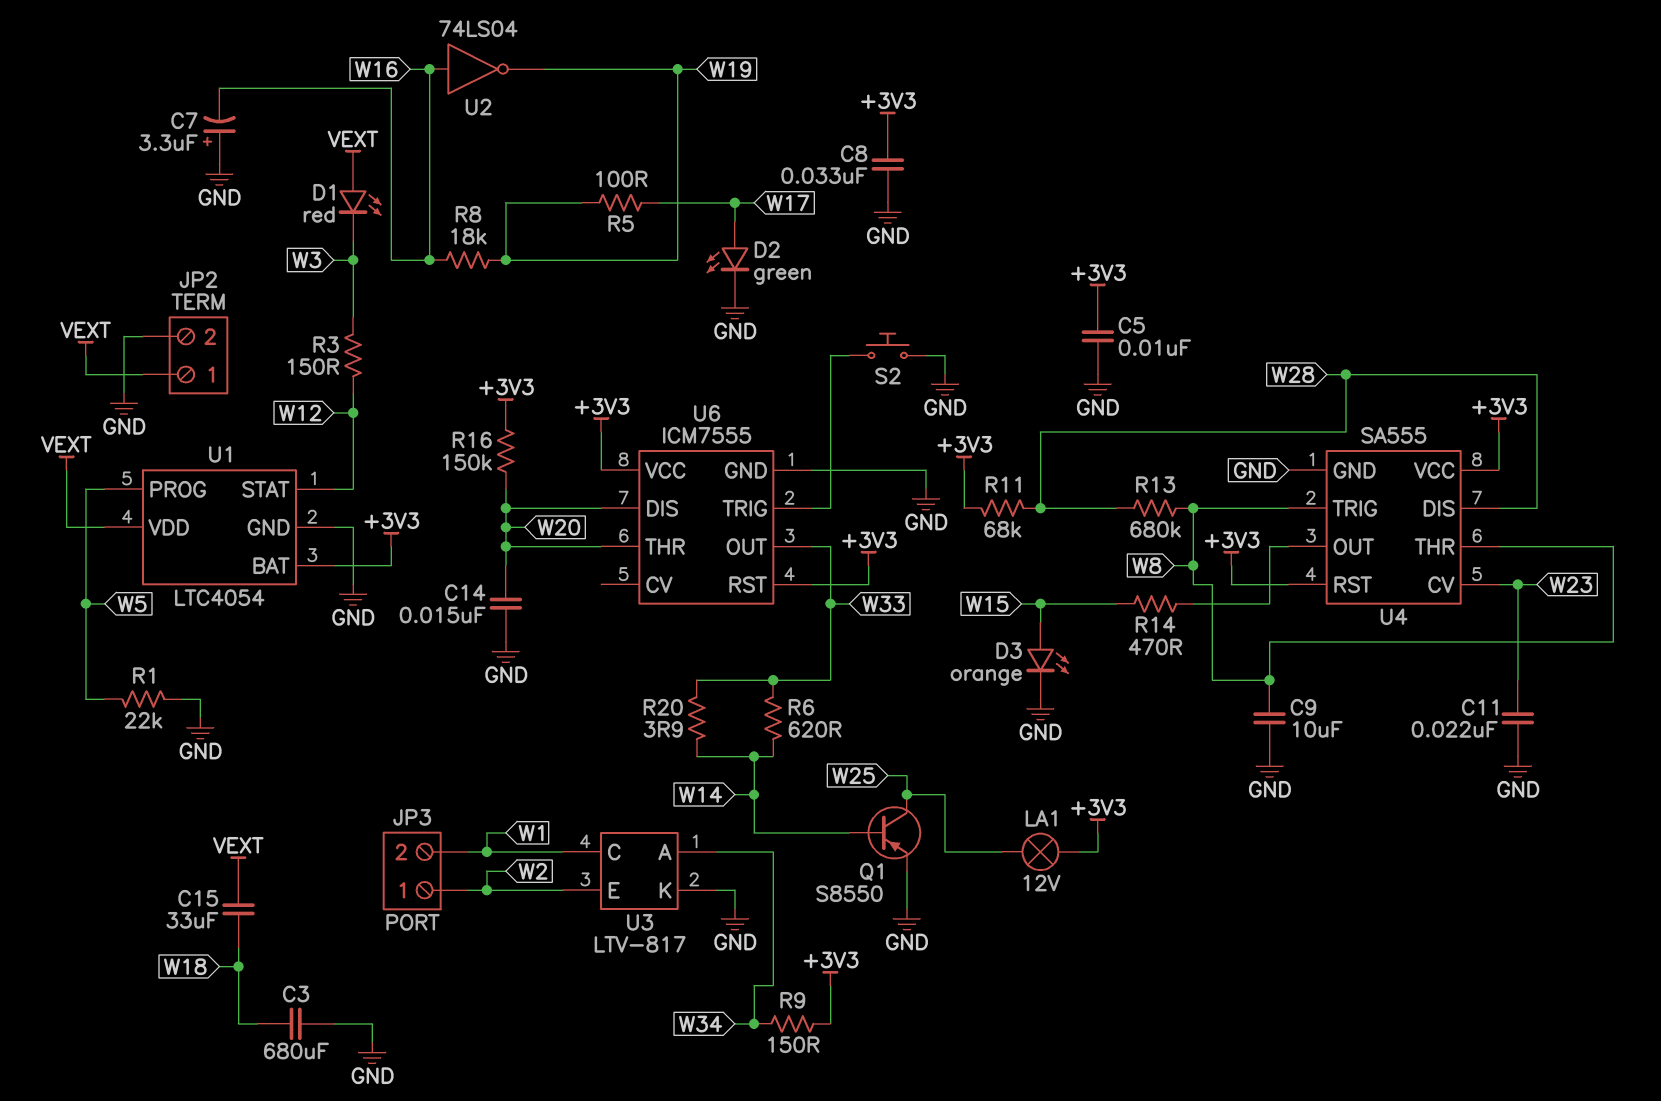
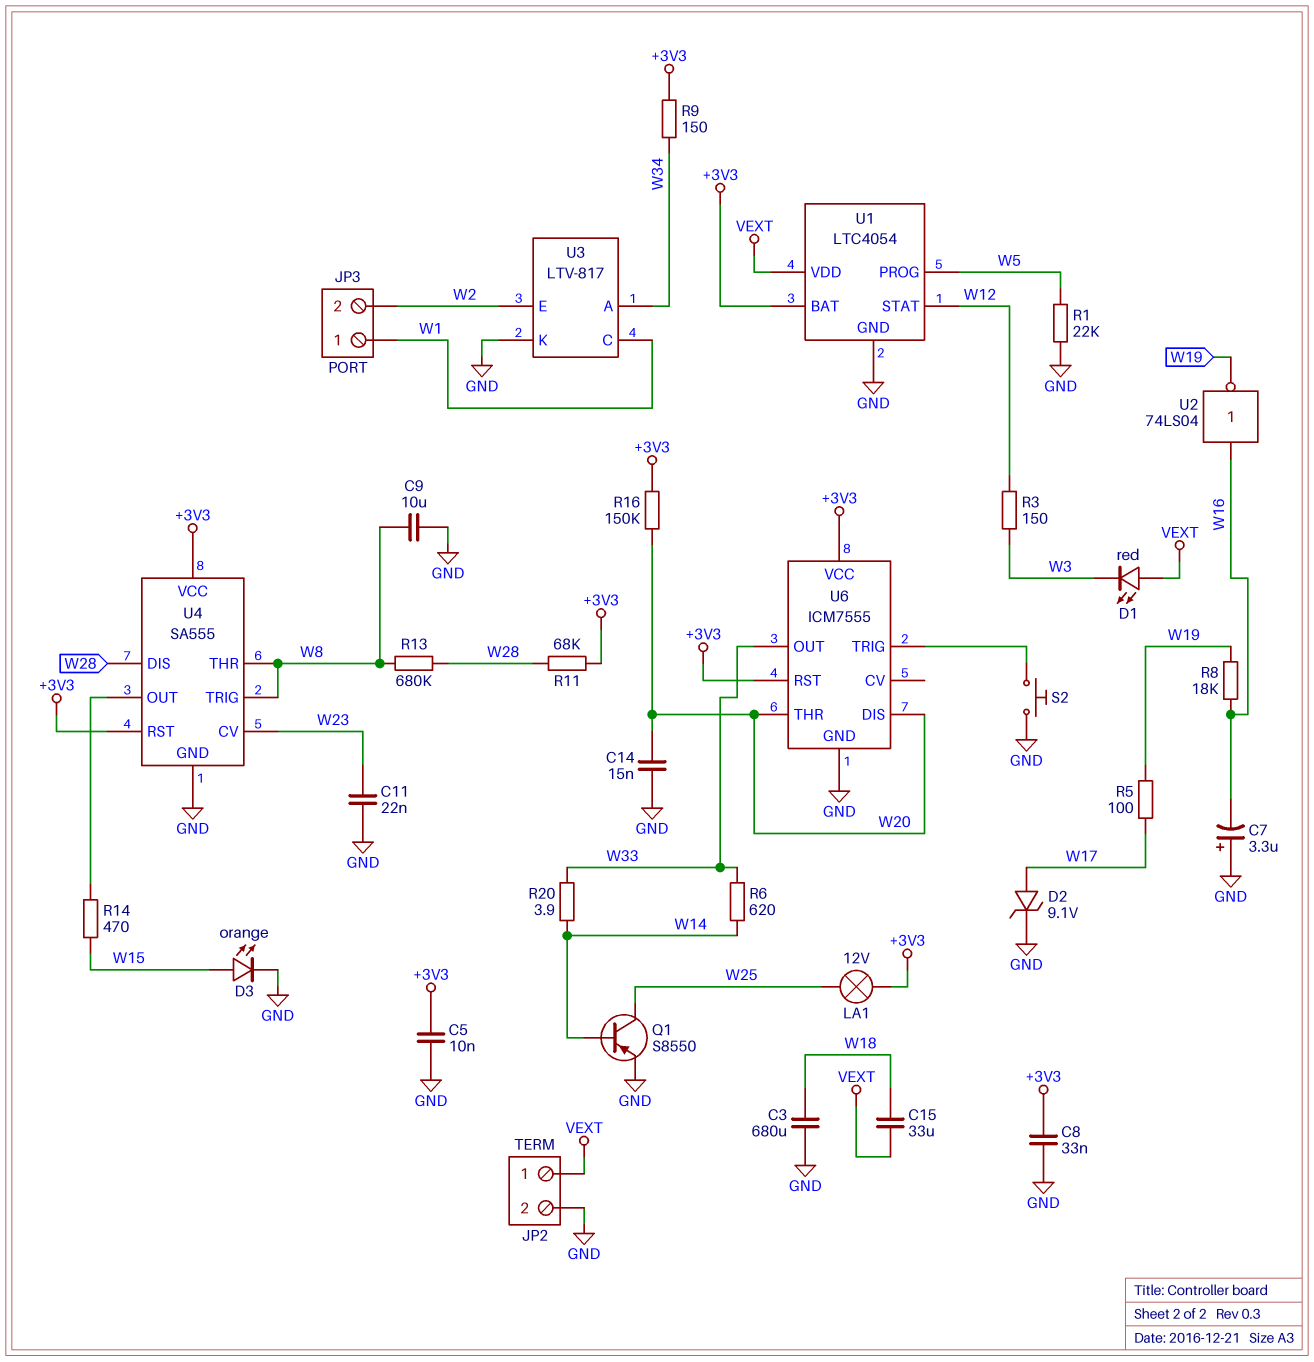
D2: LED green (A W17, K GND) -> zener 9.1V (A W17, K GND)
JP3 pin 1: W2 -> W1
JP3 pin 2: W1 -> W2

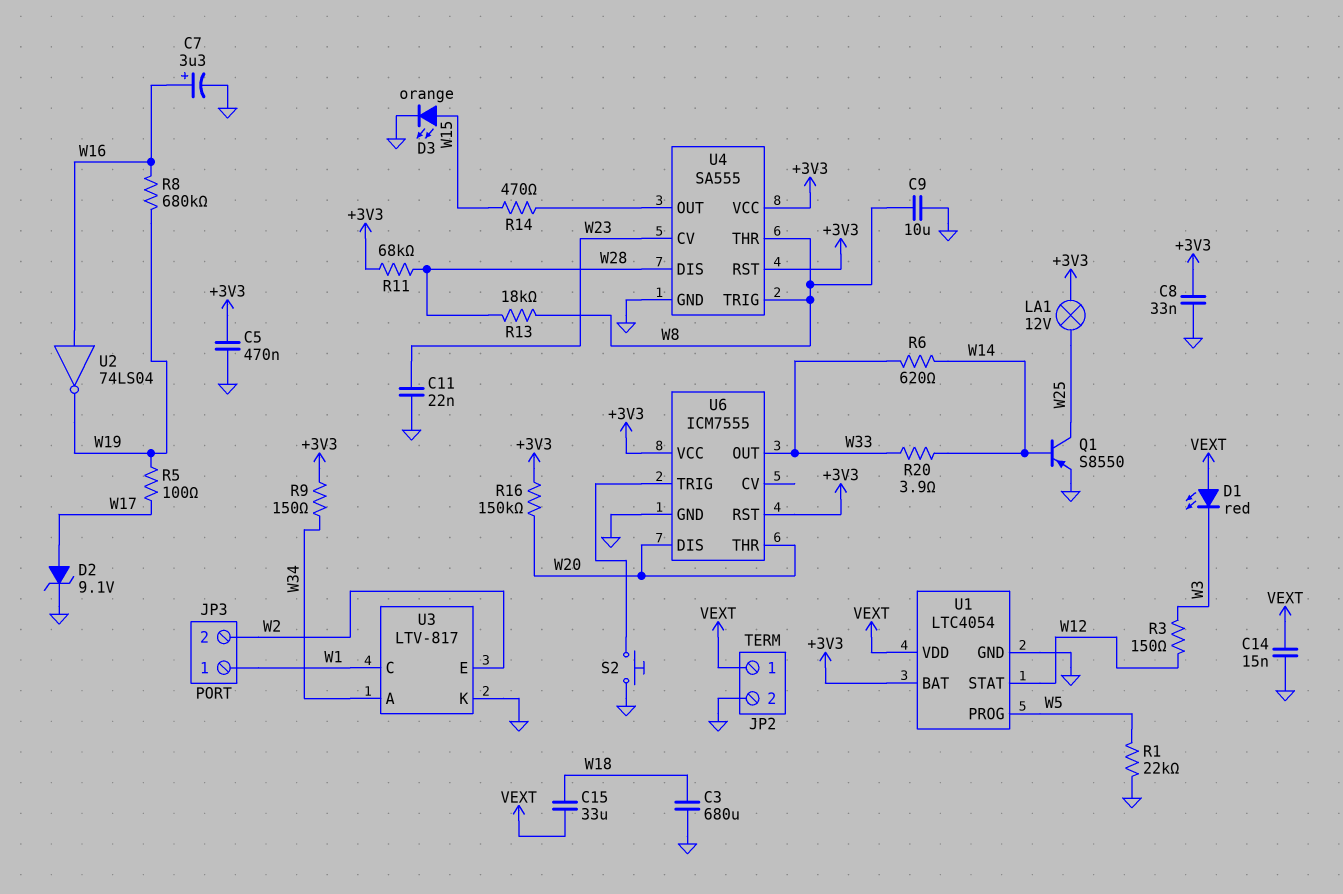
C5: 10nF (+3V3, GND) -> 470nF (+3V3, GND)
C7: 3.3uF (plus GND, minus W16) -> 3.3uF (plus W16, minus GND)
C14: 15nF (GND, W20) -> 15nF (GND, VEXT)
R8: 18k (W16, W19) -> 680k (W16, W19)
R13: 680k (W8, W28) -> 18k (W8, W28)

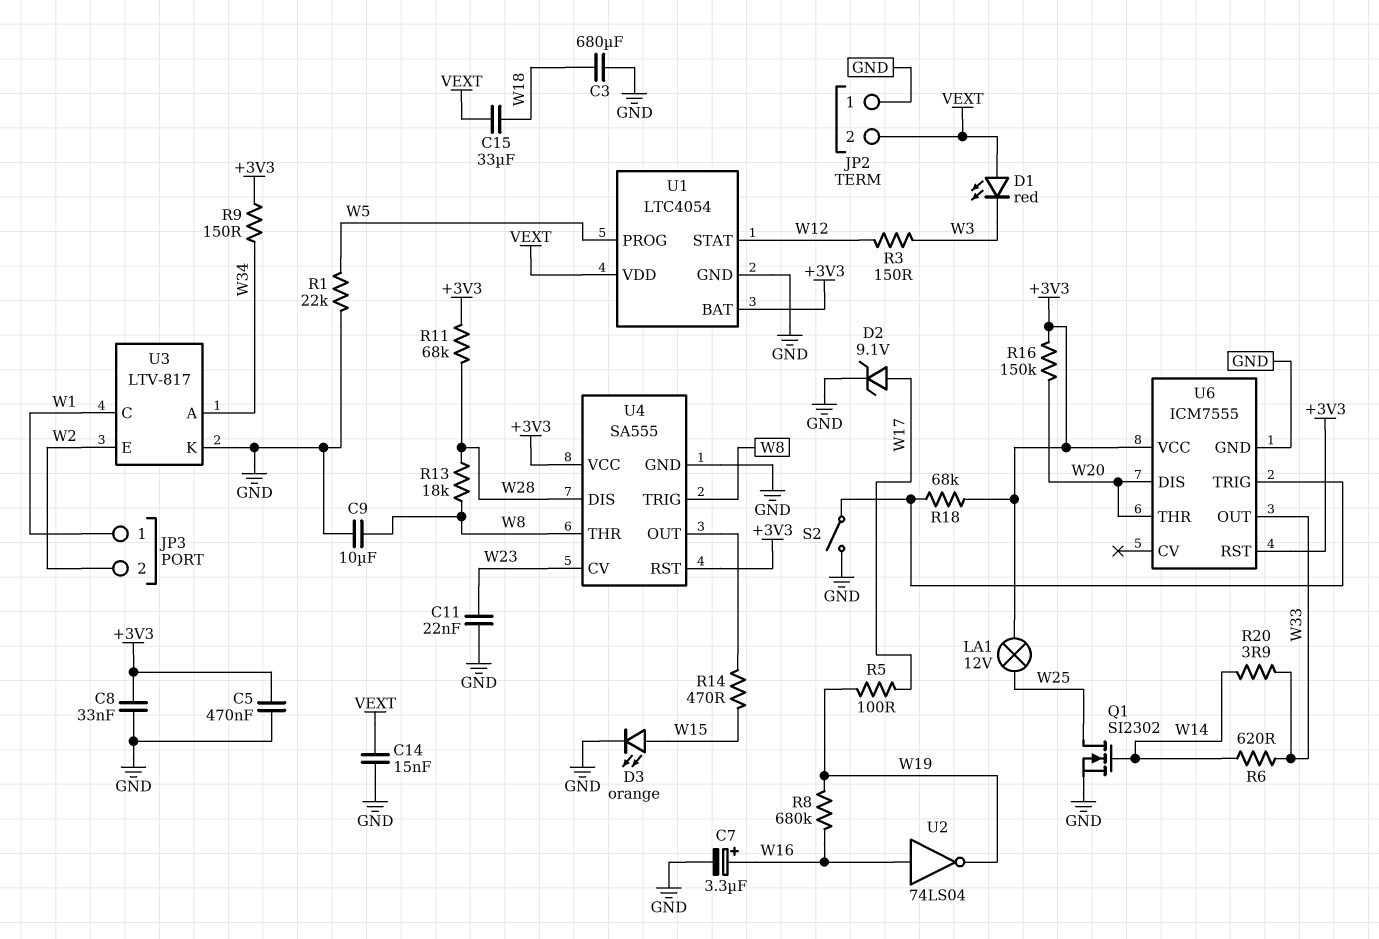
JP2 pin 1: VEXT -> GND
JP2 pin 2: GND -> VEXT
Q1: PNP S8550 (B W14, C W25, E GND) -> NMOS SI2302 (G W14, D W25, S GND)
R18: none -> 68k (+3V3, U6/TRIG)
S2: button (GND, U6/TRIG) -> switch (GND, U6/TRIG)

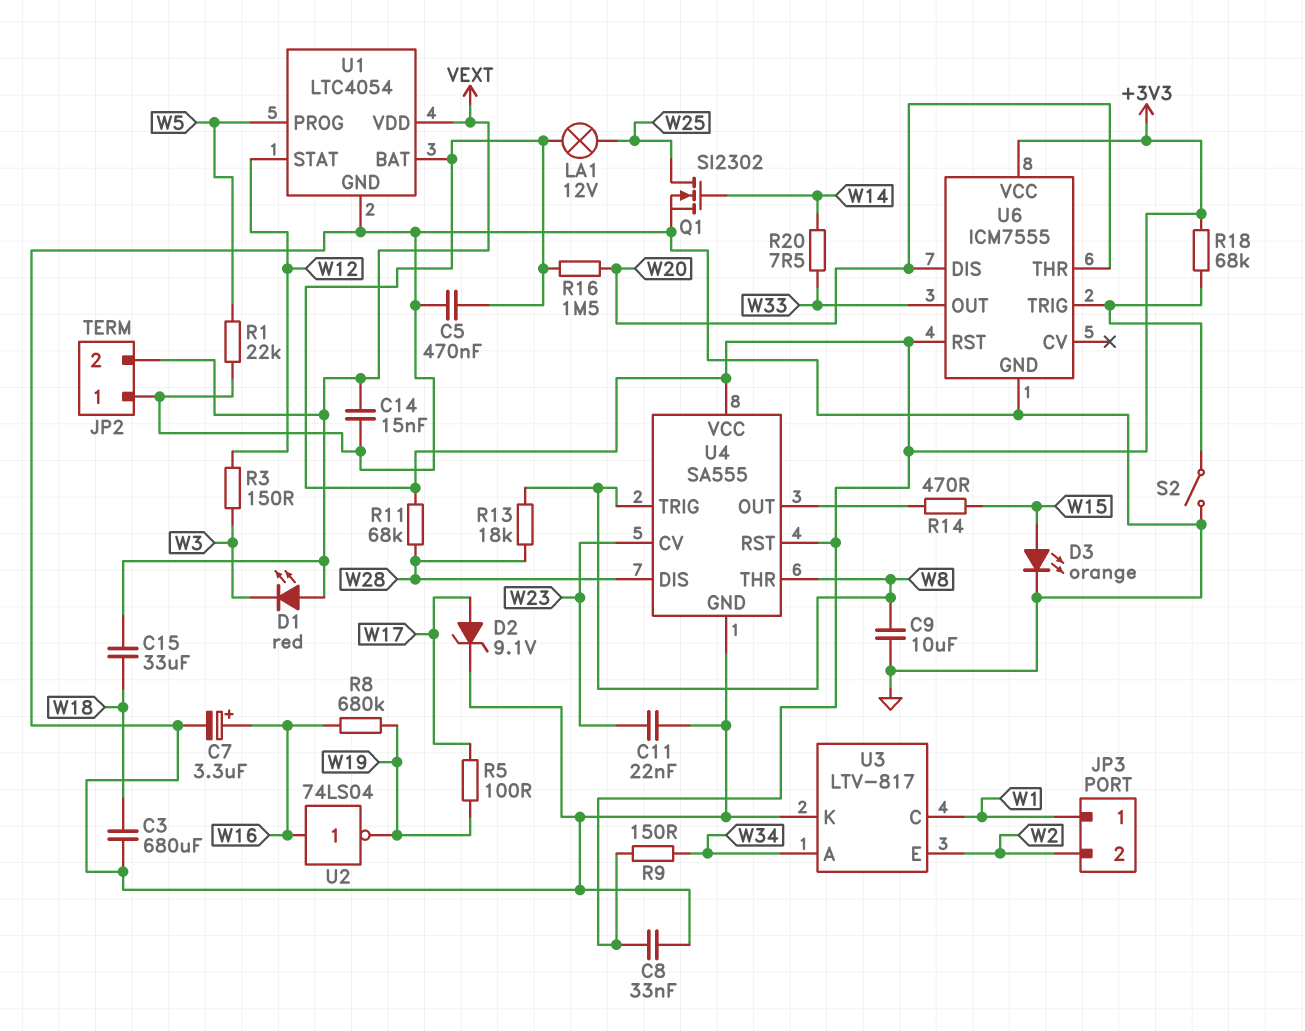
R6: 620 (W14, W33) -> none
R16: 150k (+3V3, W20) -> 1.5M (+3V3, W20)
R20: 3.9 (W14, W33) -> 7.5 (W14, W33)

